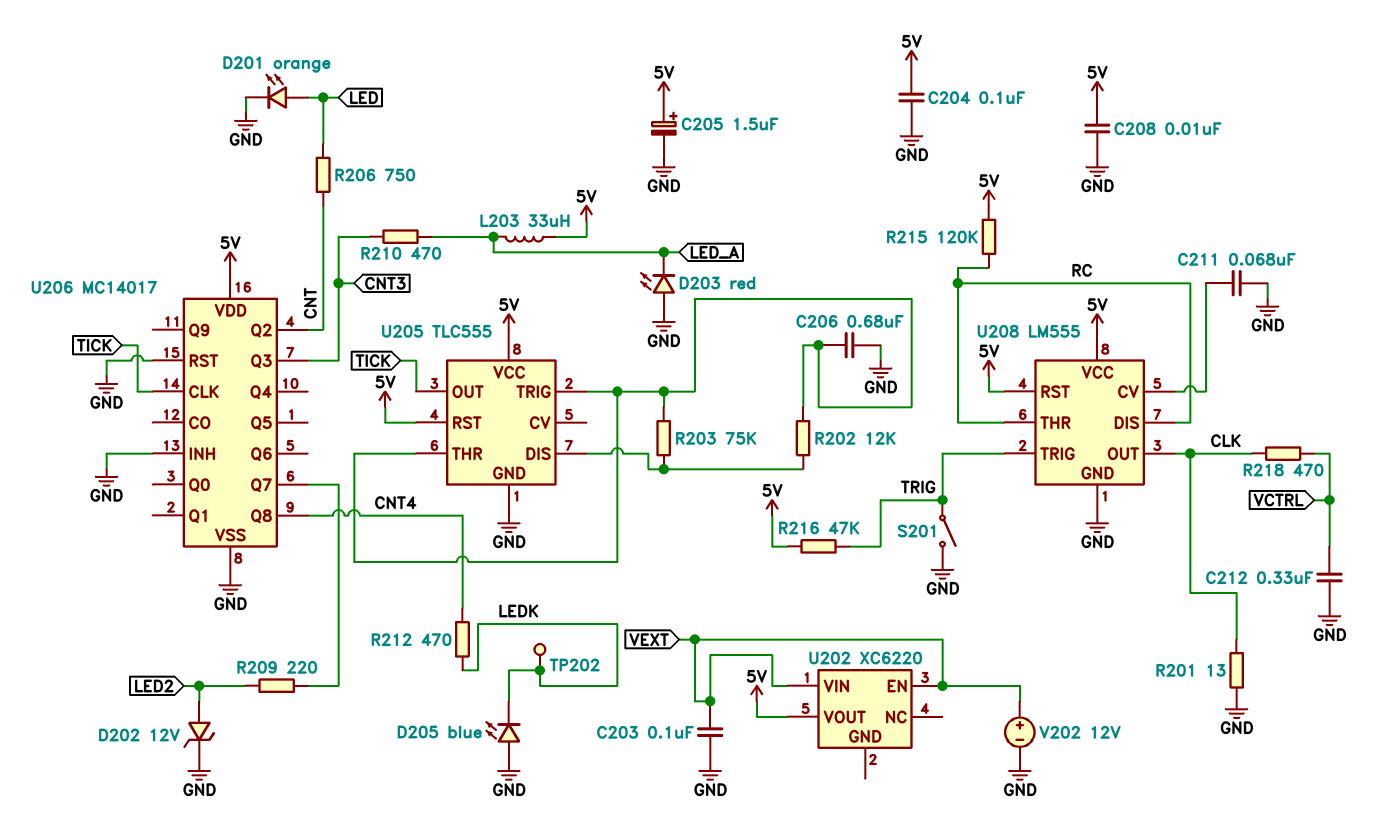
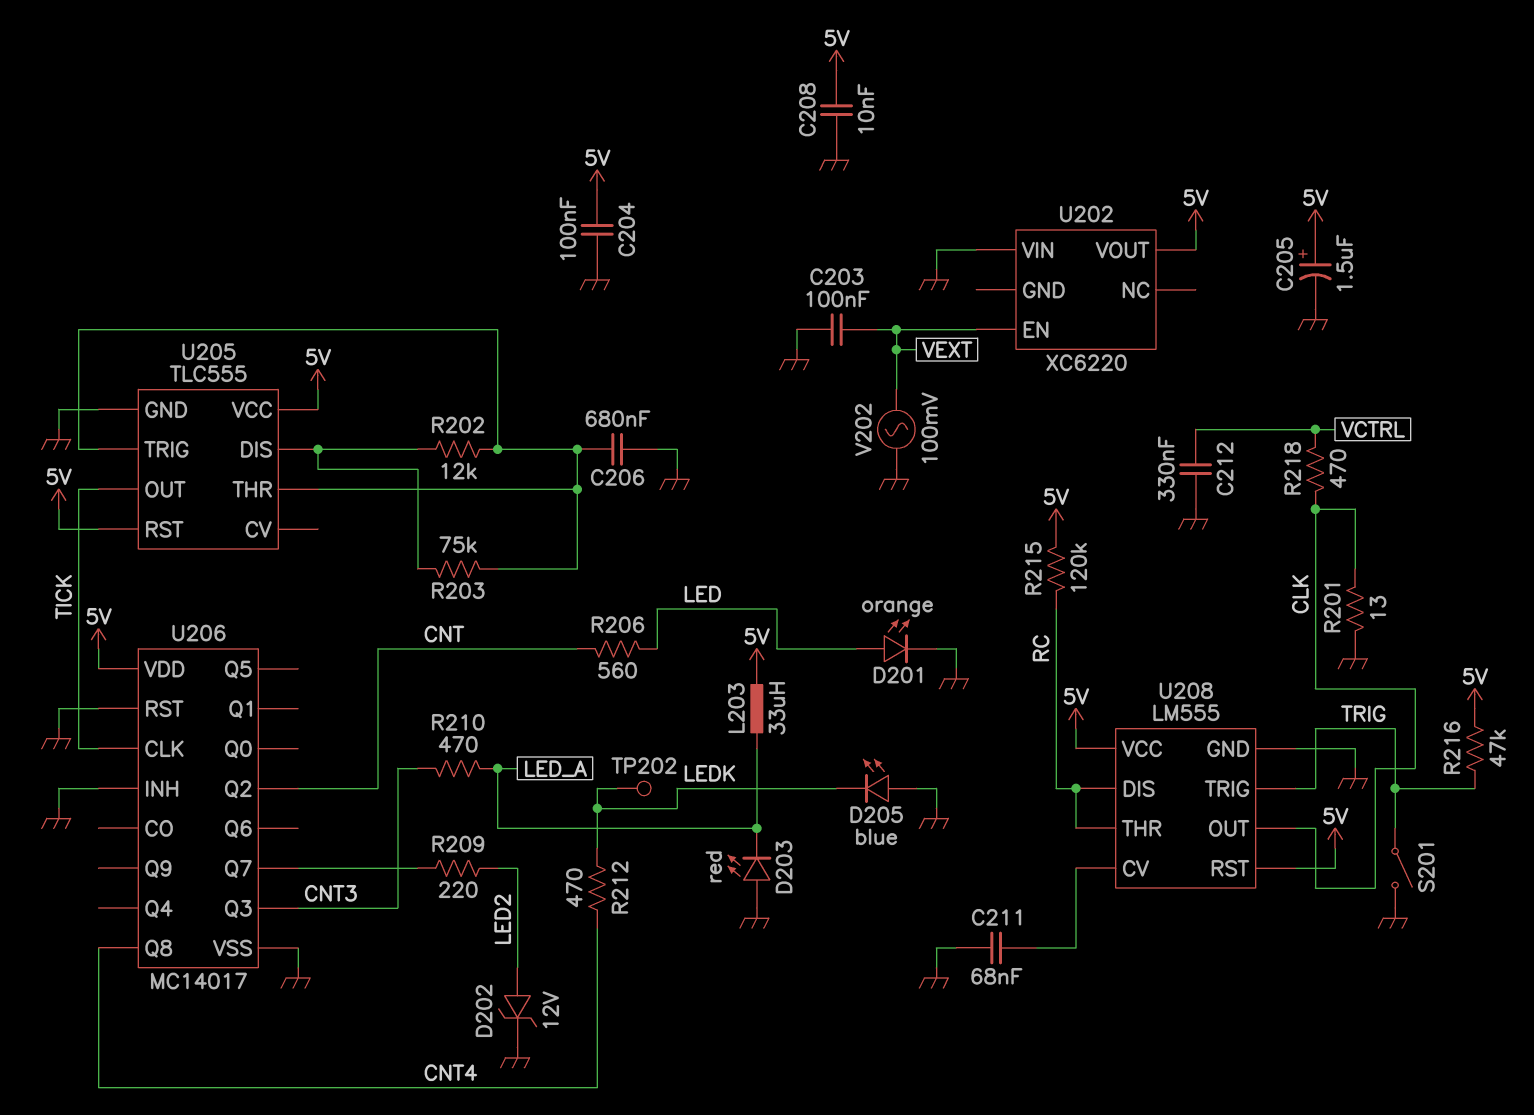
R206: 750 (CNT, LED) -> 560 (CNT, LED)
U202 pin VIN: VEXT -> GND
V202: 12V (plus VEXT, minus GND) -> AC 100mV (GND, VEXT)

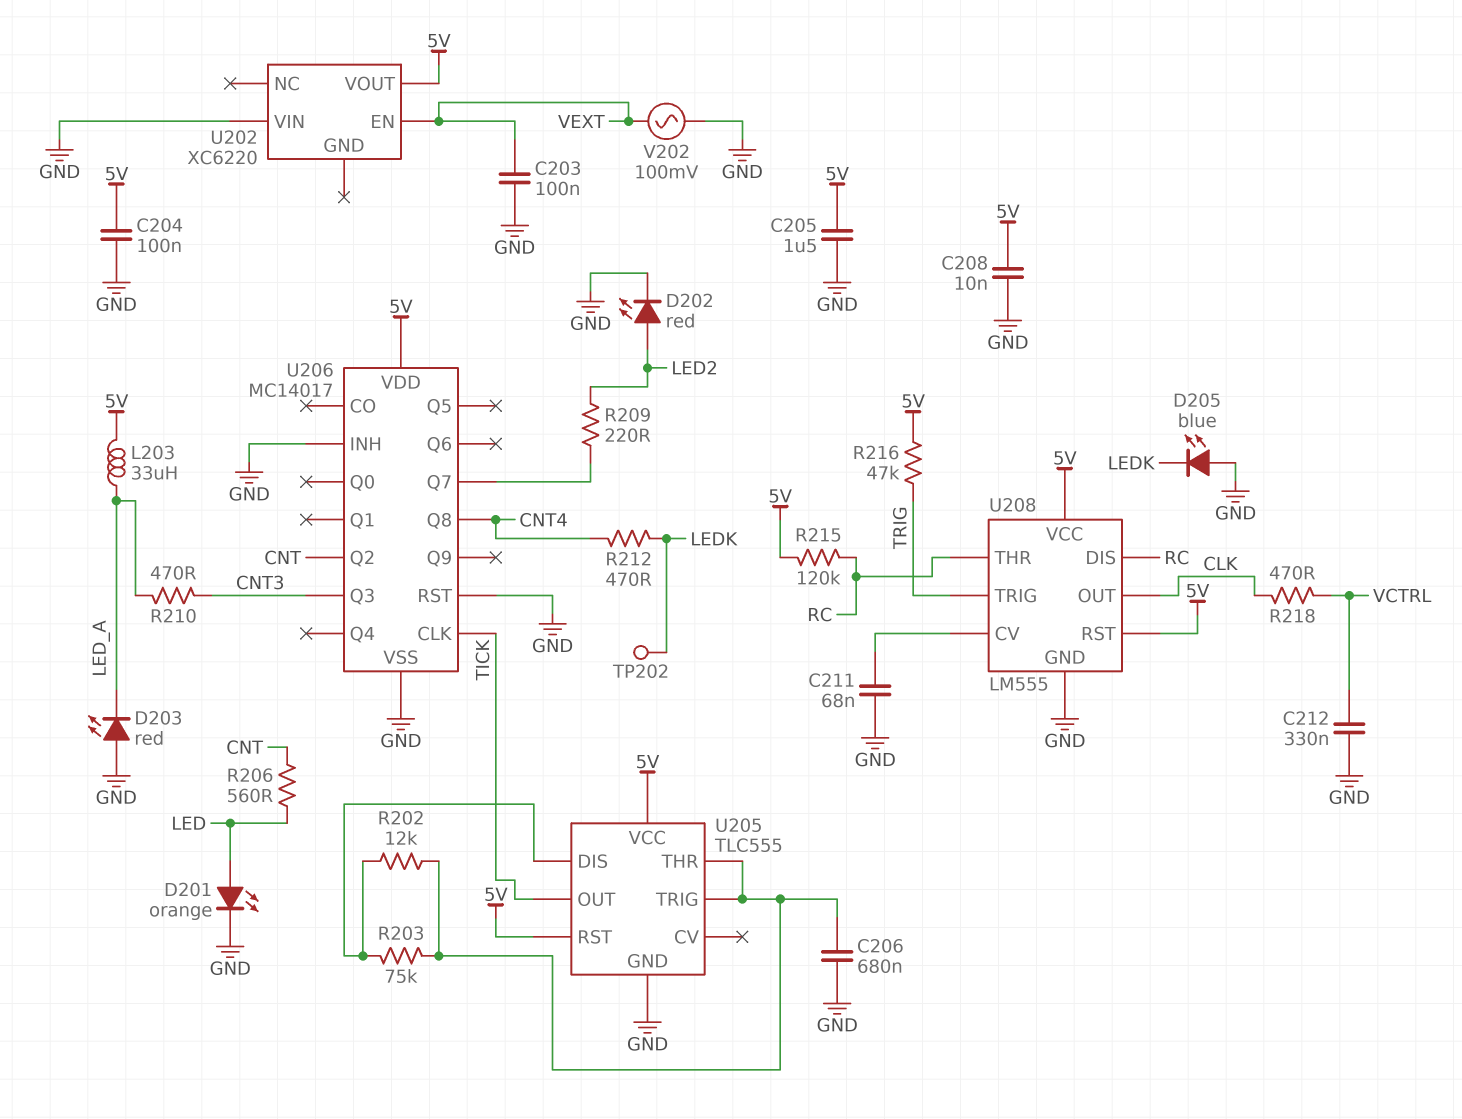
C205: 1.5uF (plus 5V, minus GND) -> 1.5uF (5V, GND)
D202: zener 12V (A LED2, K GND) -> LED red (A LED2, K GND)
R201: 13 (CLK, GND) -> none
S201: switch (GND, TRIG) -> none

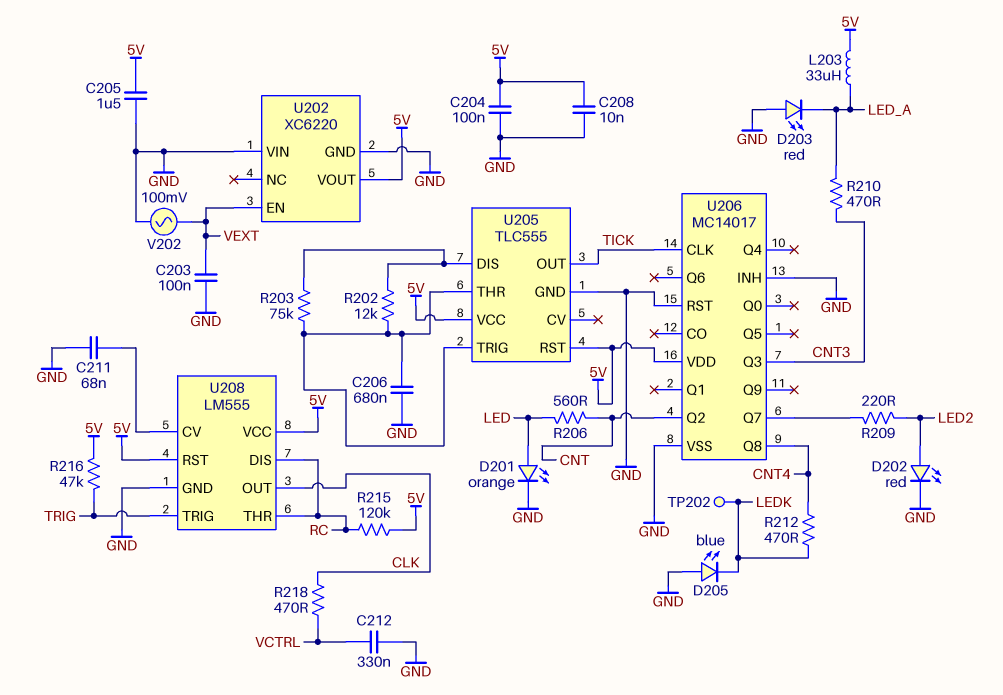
U202 pin GND: none -> GND

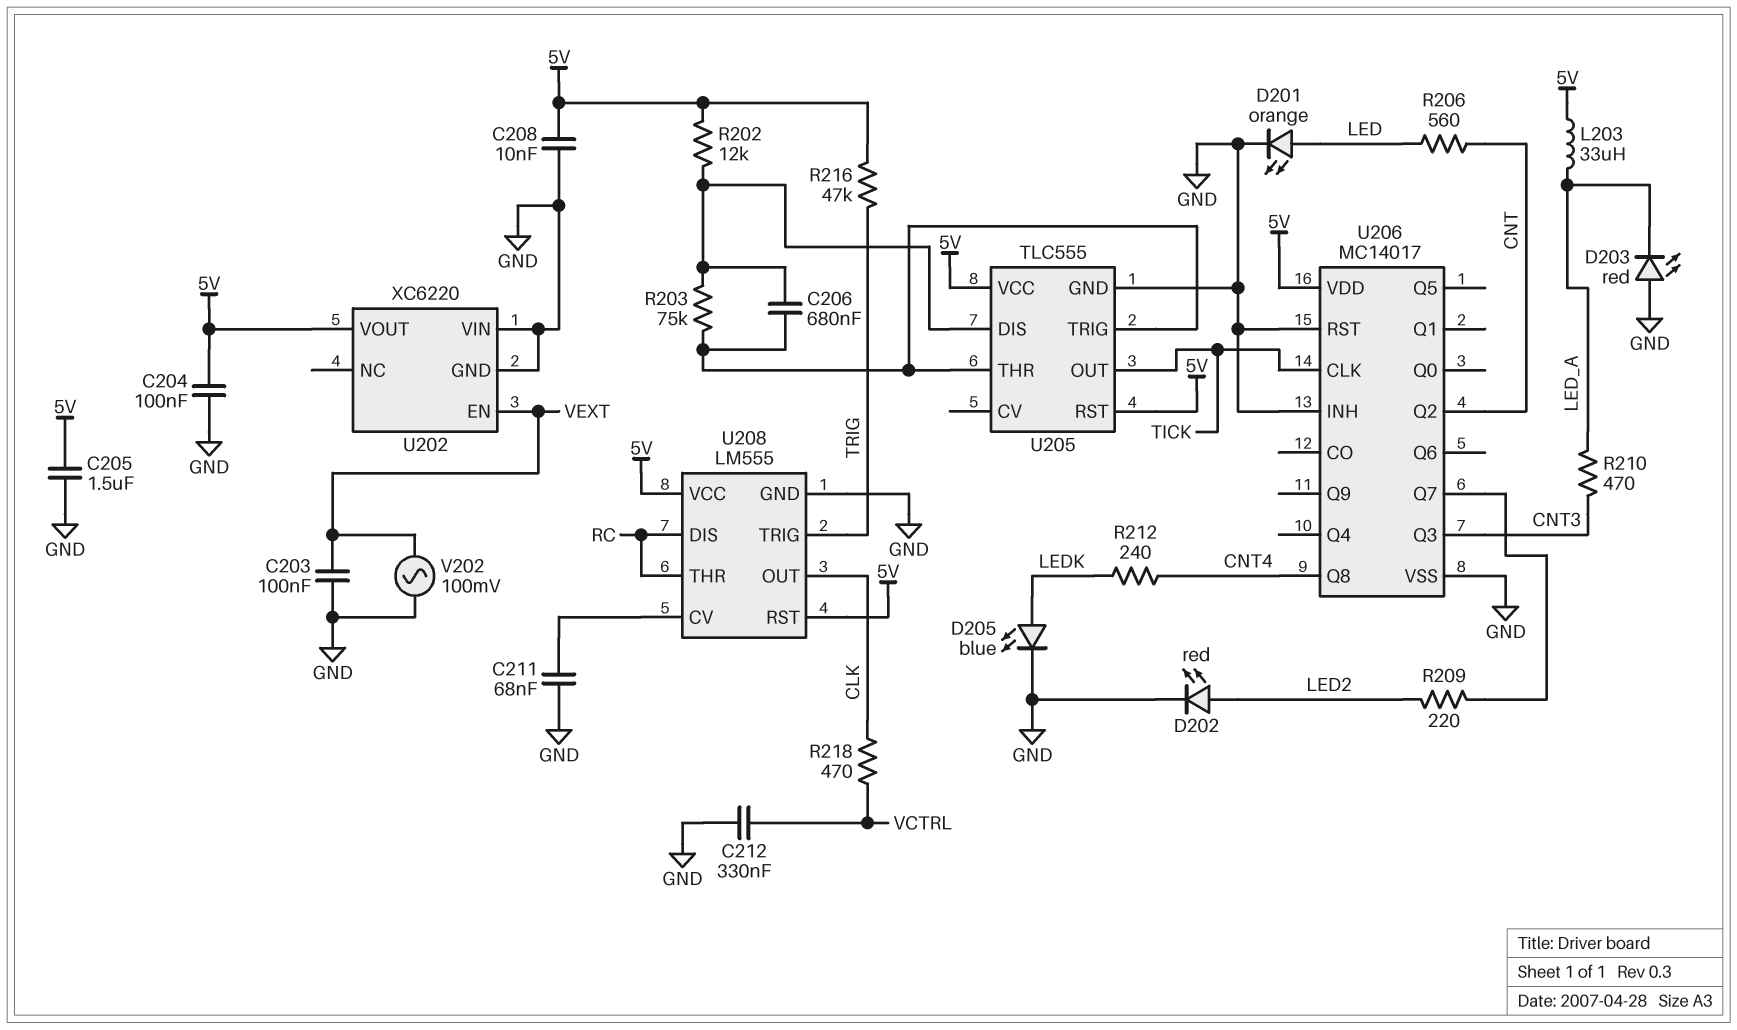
C206: 680nF (GND, U205/THR) -> 680nF (U205/DIS, U205/THR)
D205: LED blue (A GND, K LEDK) -> LED blue (A LEDK, K GND)
R202: 12k (U205/DIS, U205/THR) -> 12k (5V, U205/DIS)
R212: 470 (CNT4, LEDK) -> 240 (CNT4, LEDK)
R215: 120k (5V, RC) -> none
TP202: test point (LEDK) -> none

